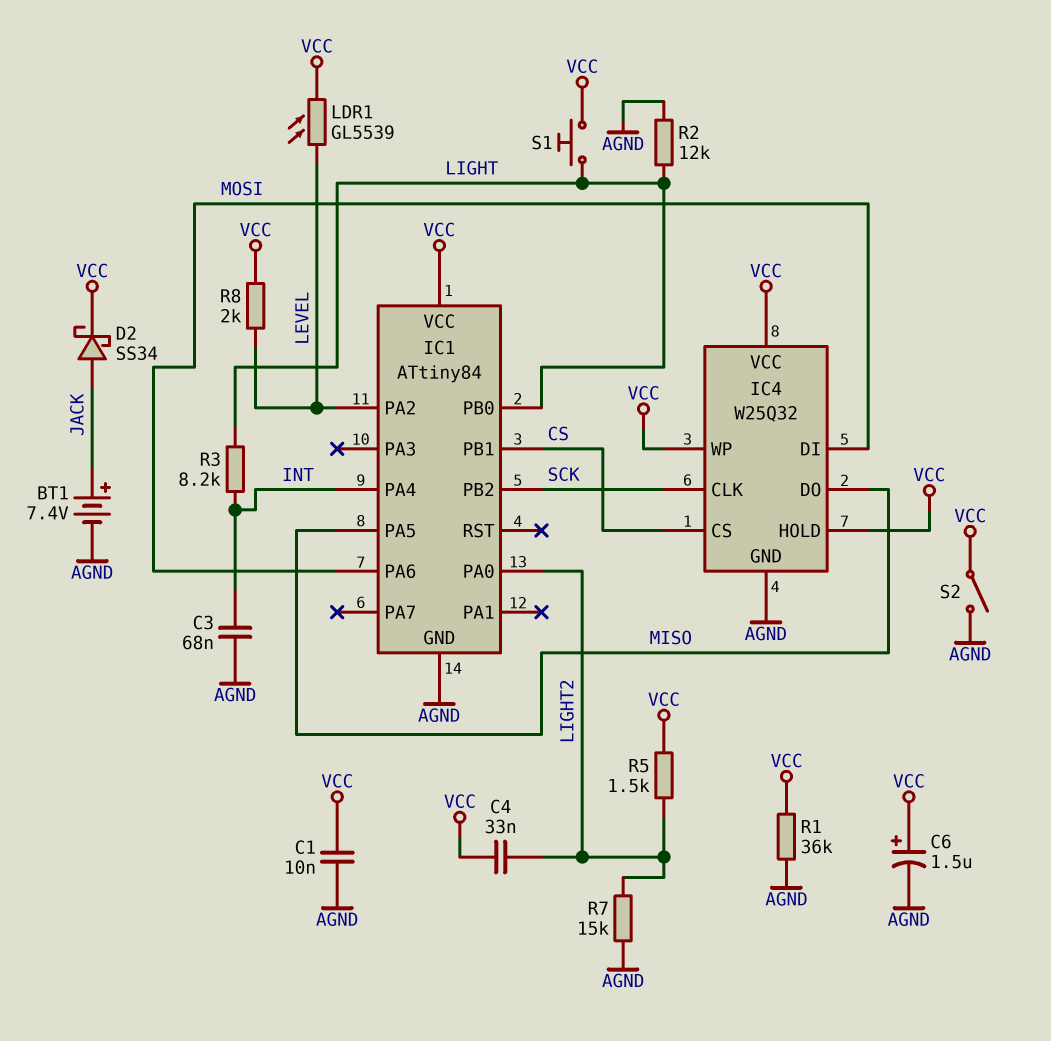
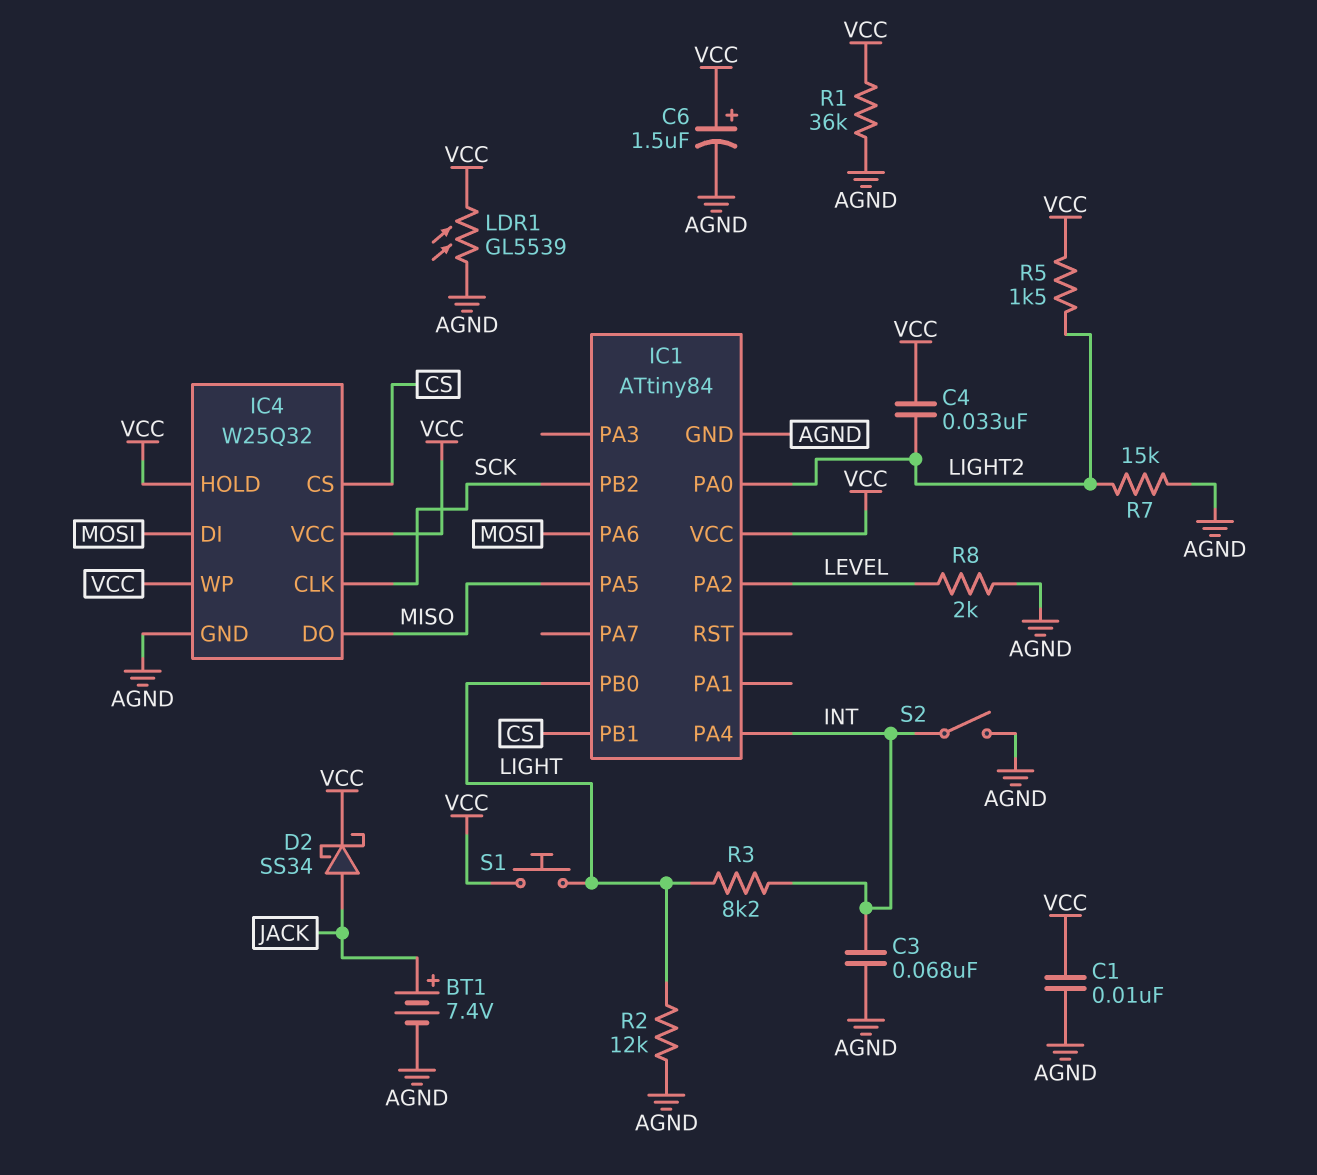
LDR1: GL5539 (LEVEL, VCC) -> GL5539 (AGND, VCC)
R8: 2k (LEVEL, VCC) -> 2k (AGND, LEVEL)
S2: switch (AGND, VCC) -> switch (AGND, INT)

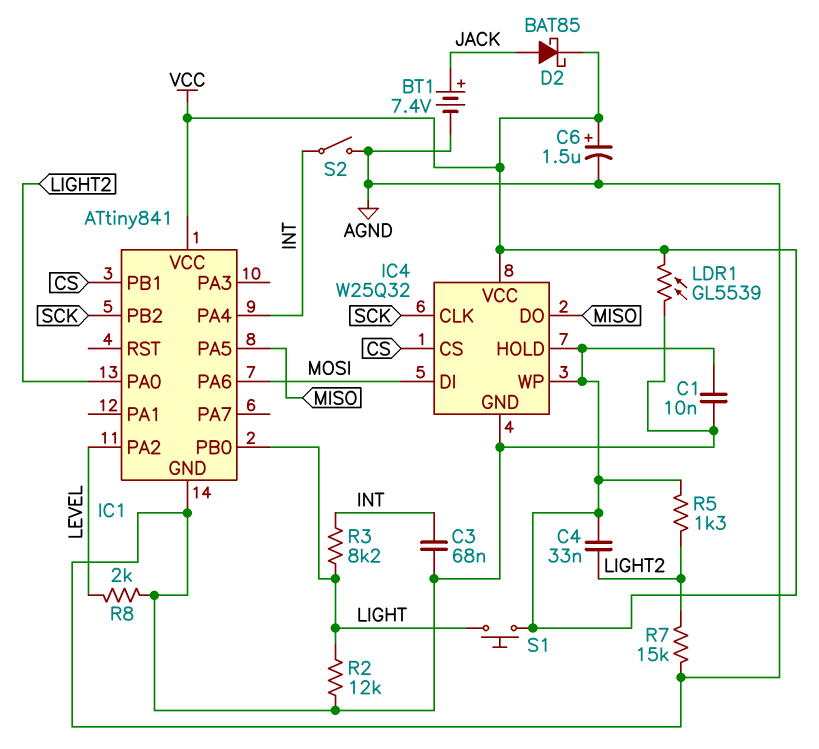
D2: schottky SS34 (A JACK, K VCC) -> schottky BAT85 (A JACK, K VCC)
IC1: ATtiny84 -> ATtiny841
R1: 36k (AGND, VCC) -> none
R5: 1.5k (LIGHT2, VCC) -> 1.3k (LIGHT2, VCC)

